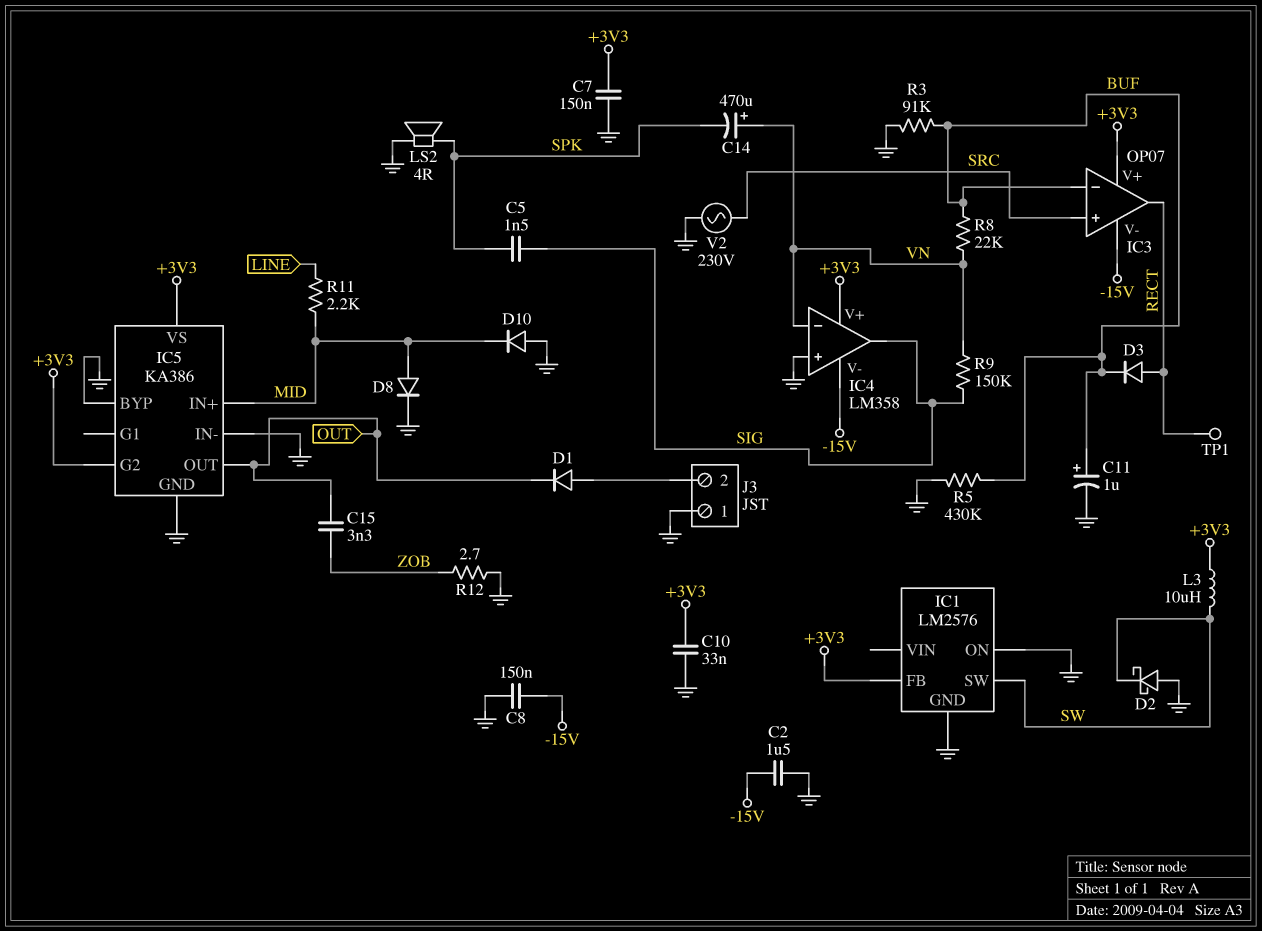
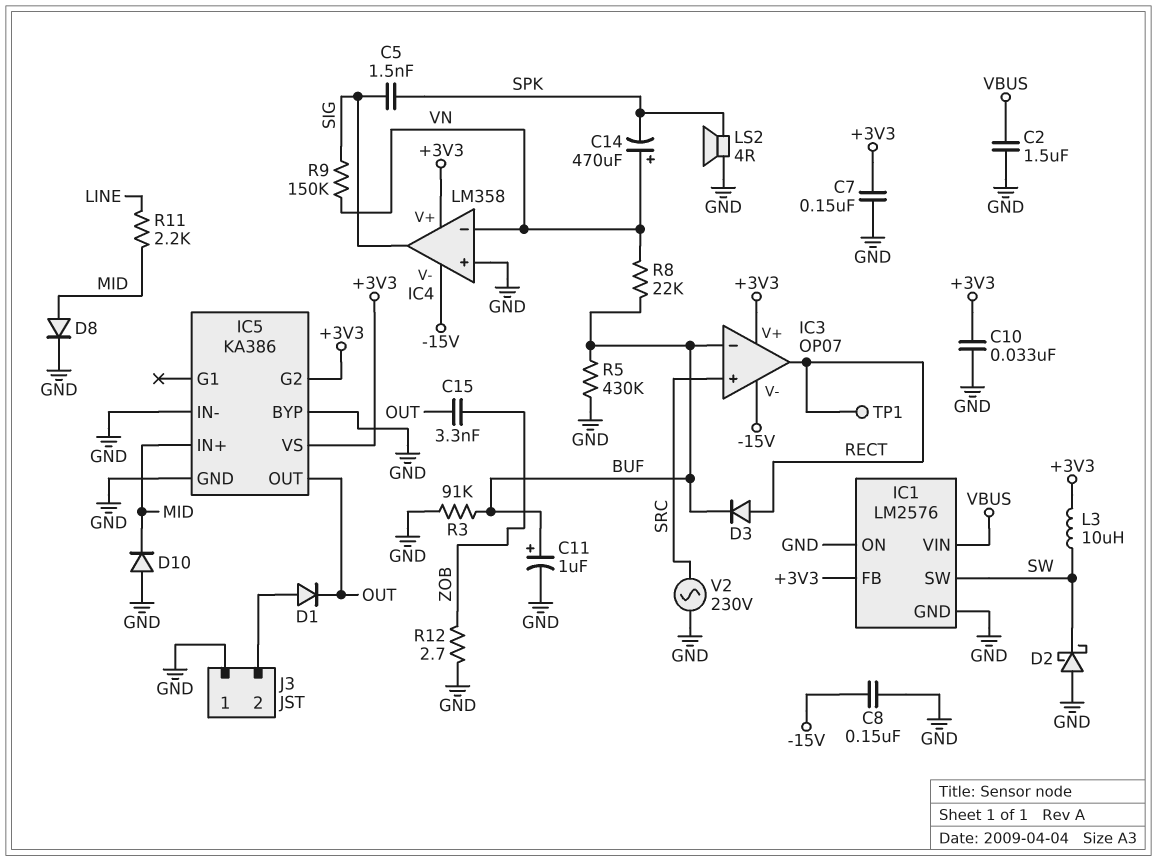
C2: 1.5uF (-15V, GND) -> 1.5uF (GND, VBUS)
IC1 pin VIN: none -> VBUS

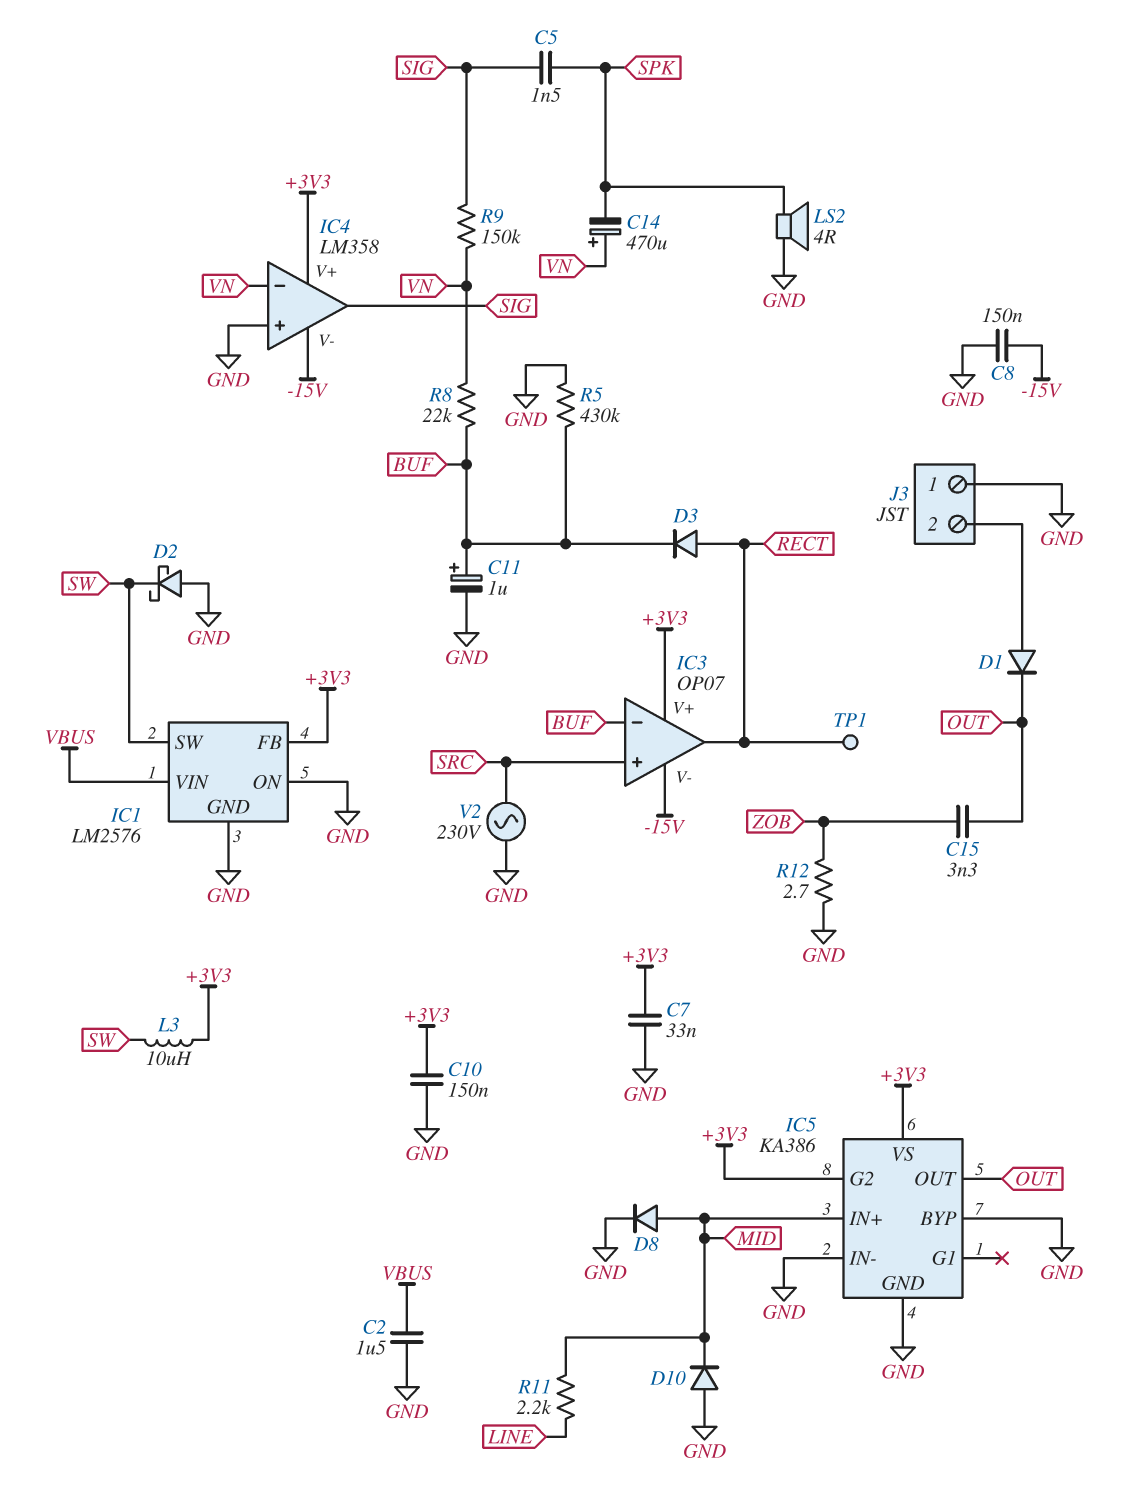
C7: 150nF (+3V3, GND) -> 33nF (+3V3, GND)
C10: 33nF (+3V3, GND) -> 150nF (+3V3, GND)
R3: 91k (BUF, GND) -> none

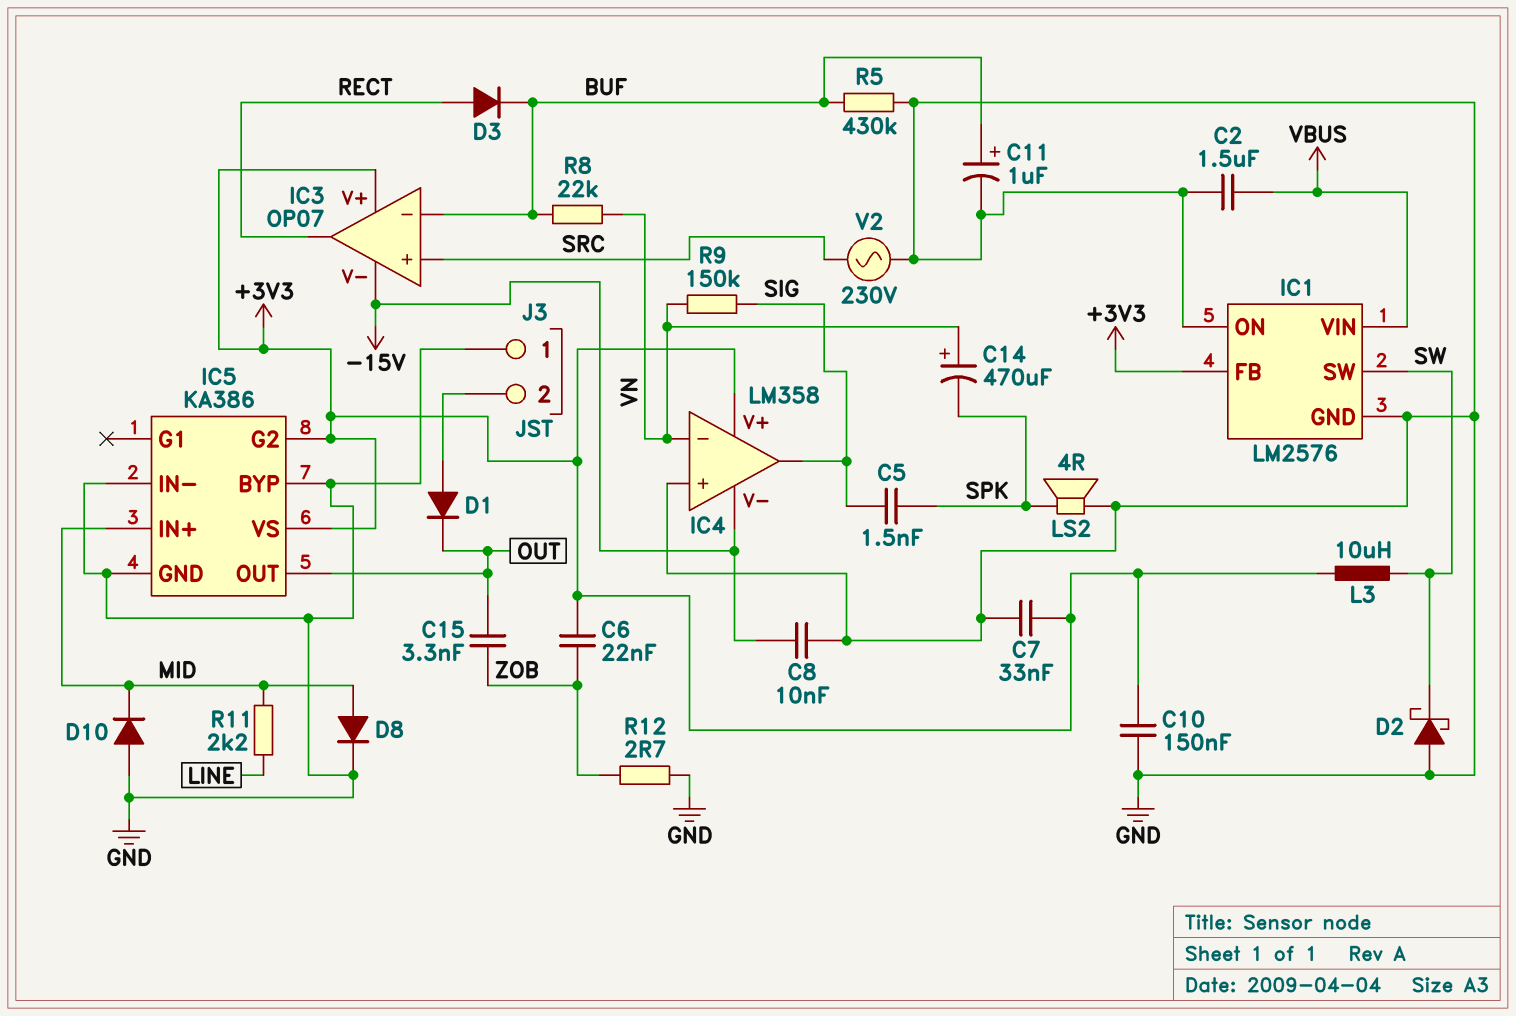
C6: none -> 22nF (+3V3, ZOB)
C8: 150nF (-15V, GND) -> 10nF (-15V, GND)
TP1: test point (RECT) -> none

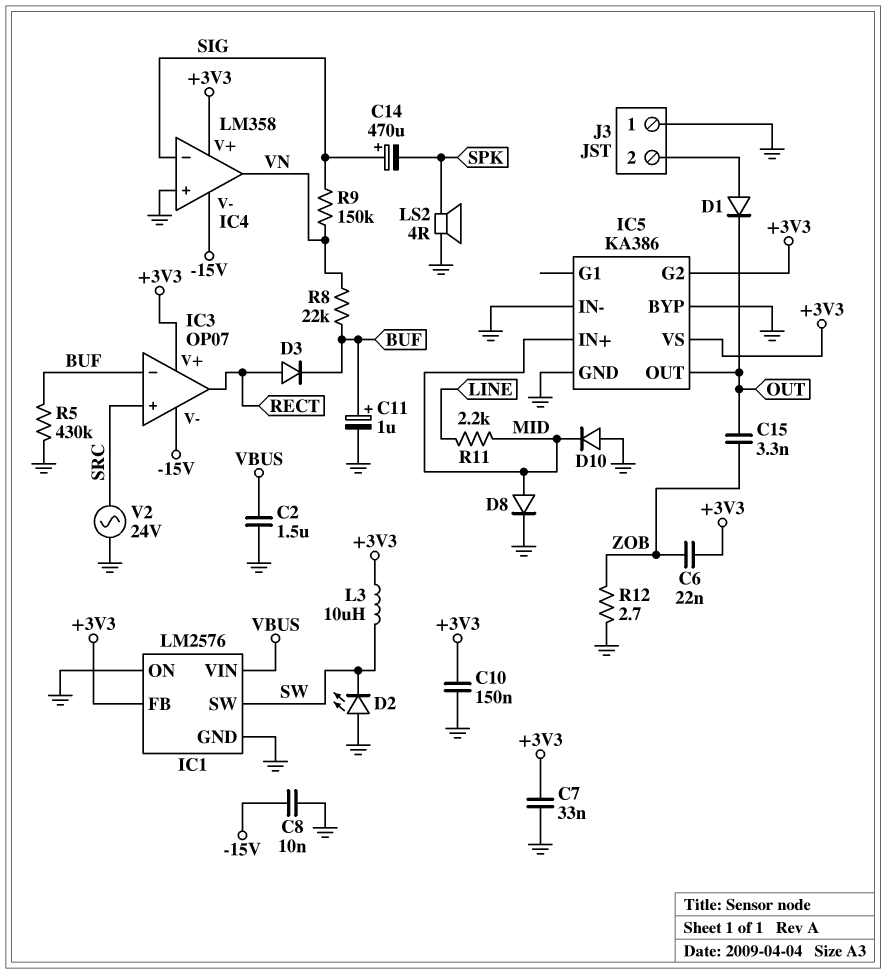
C5: 1.5nF (SIG, SPK) -> none
C14: 470uF (plus VN, minus SPK) -> 470uF (plus SIG, minus SPK)
D2: schottky (A GND, K SW) -> LED (A GND, K SW)
IC4 pin in-: VN -> SIG
IC4 pin out: SIG -> VN
V2: AC 230V (GND, SRC) -> AC 24V (GND, SRC)

